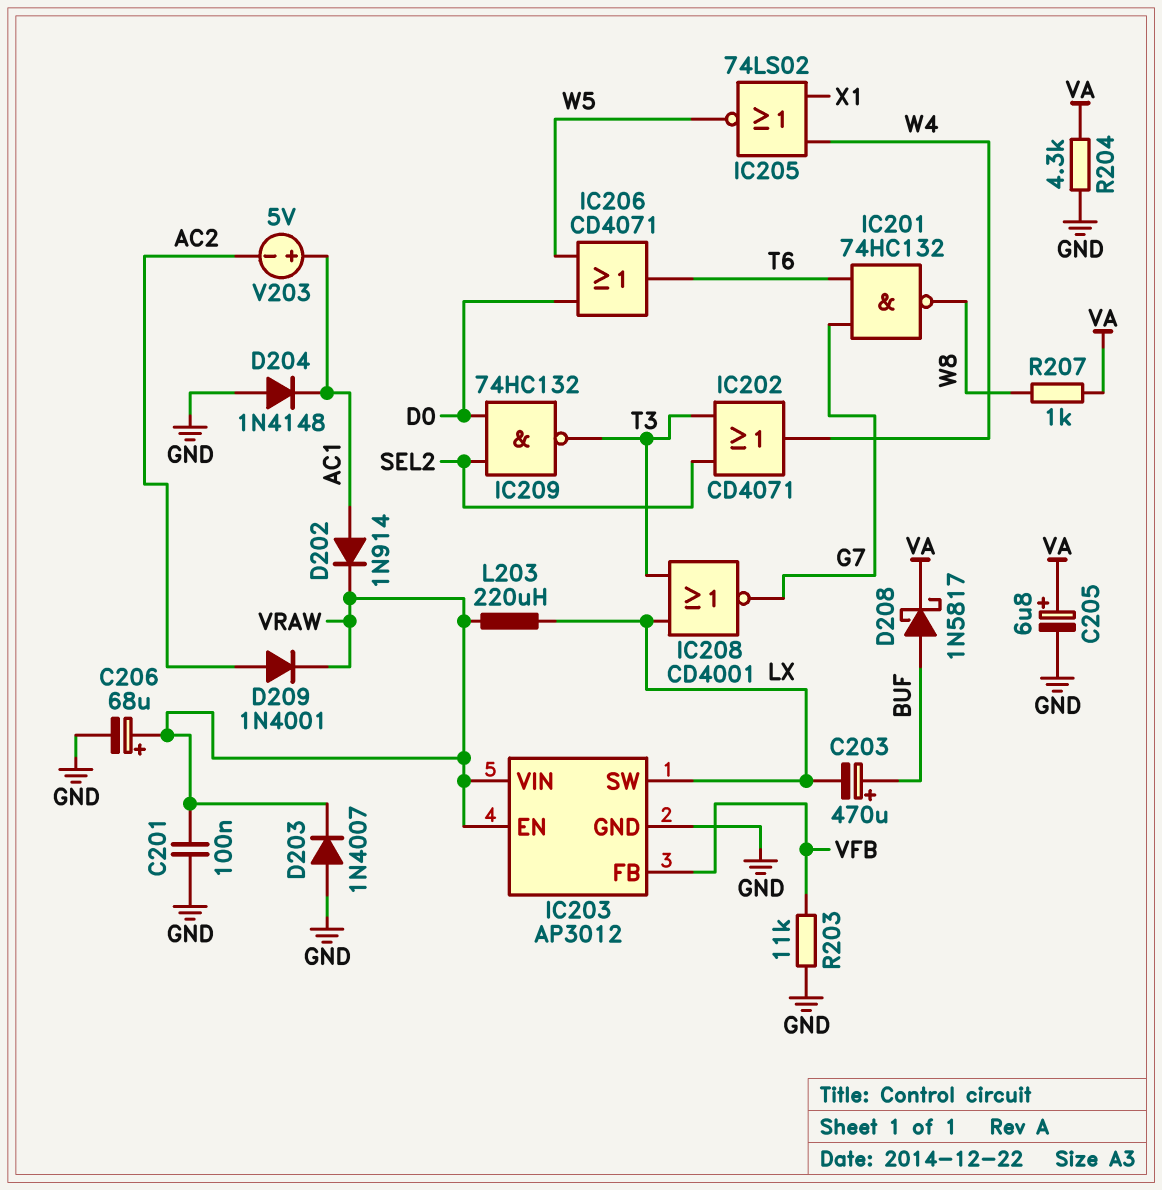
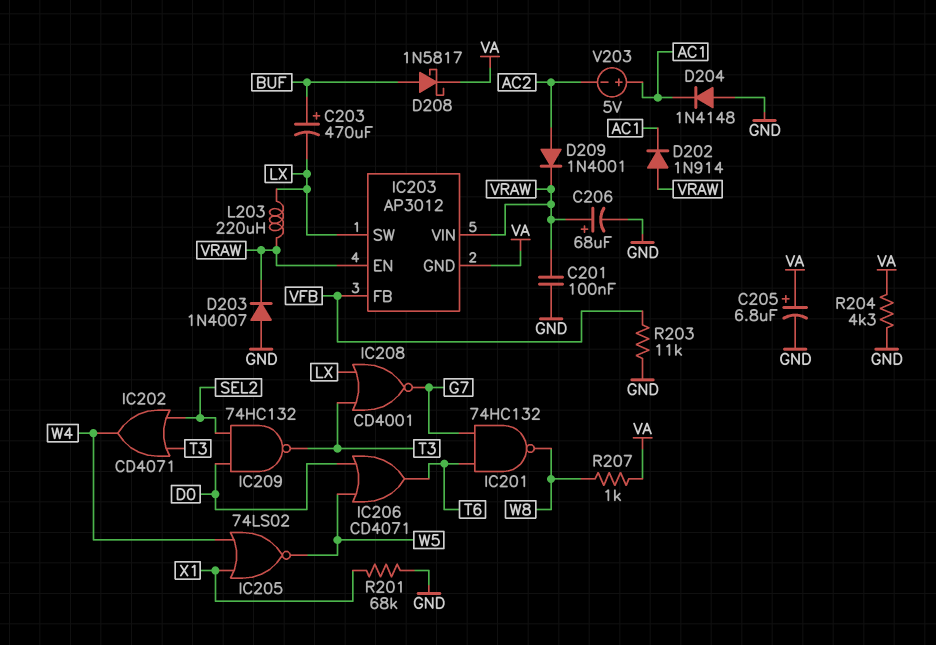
D202: diode 1N914 (A AC1, K VRAW) -> diode 1N914 (A VRAW, K AC1)
IC203 pin GND: GND -> VA
R201: none -> 68k (GND, X1)

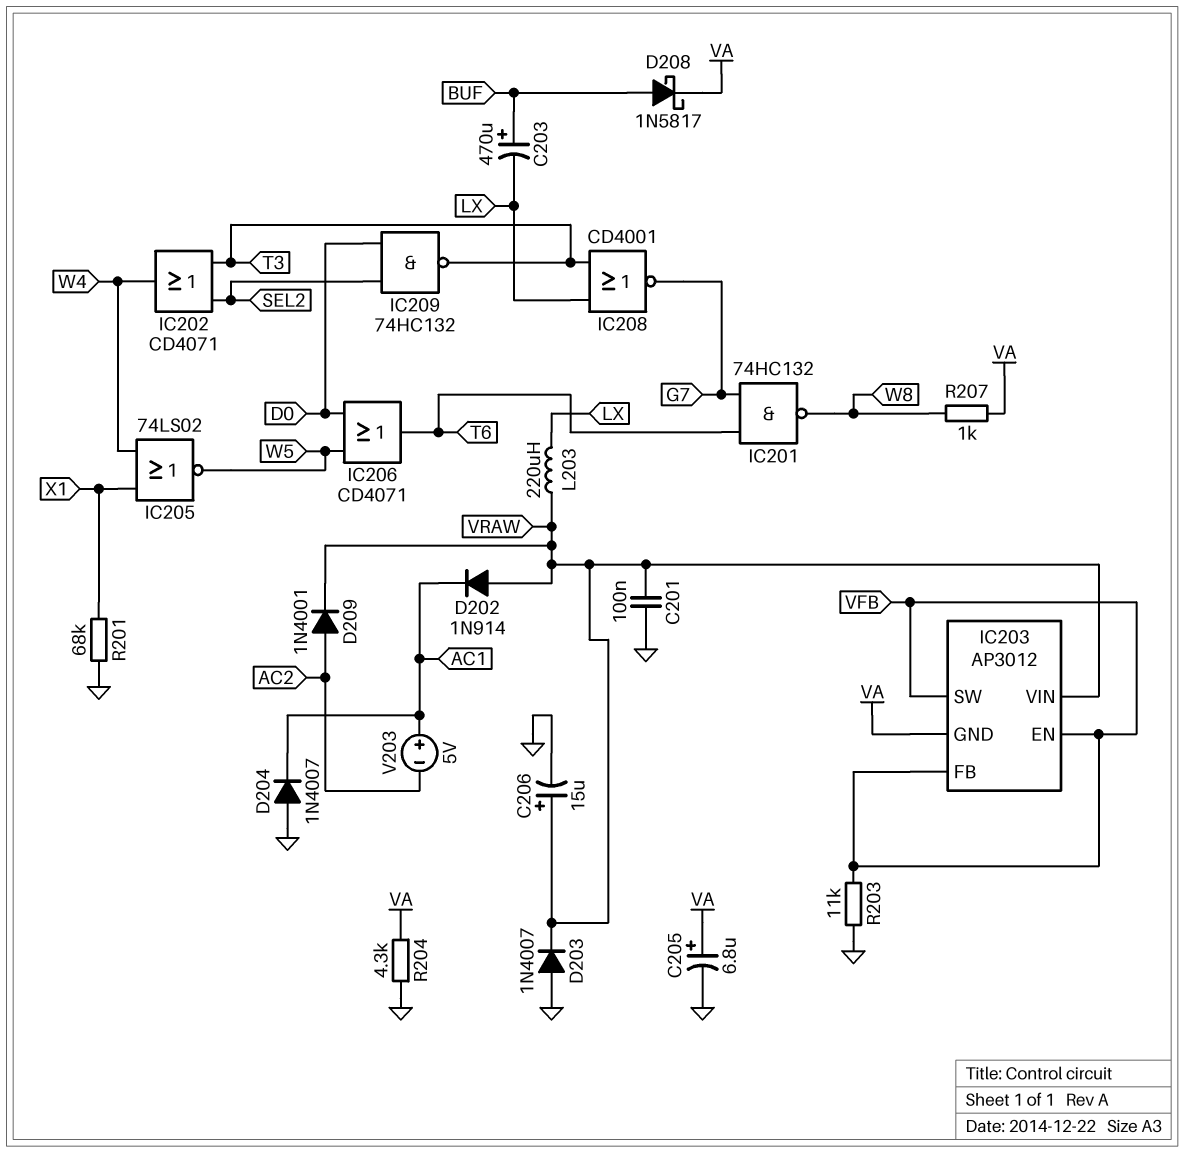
C206: 68uF (plus VRAW, minus GND) -> 15uF (plus VRAW, minus GND)
D204: diode 1N4148 (A GND, K AC1) -> diode 1N4007 (A GND, K AC1)
IC203 pin EN: VRAW -> VFB
IC203 pin SW: LX -> VFB

